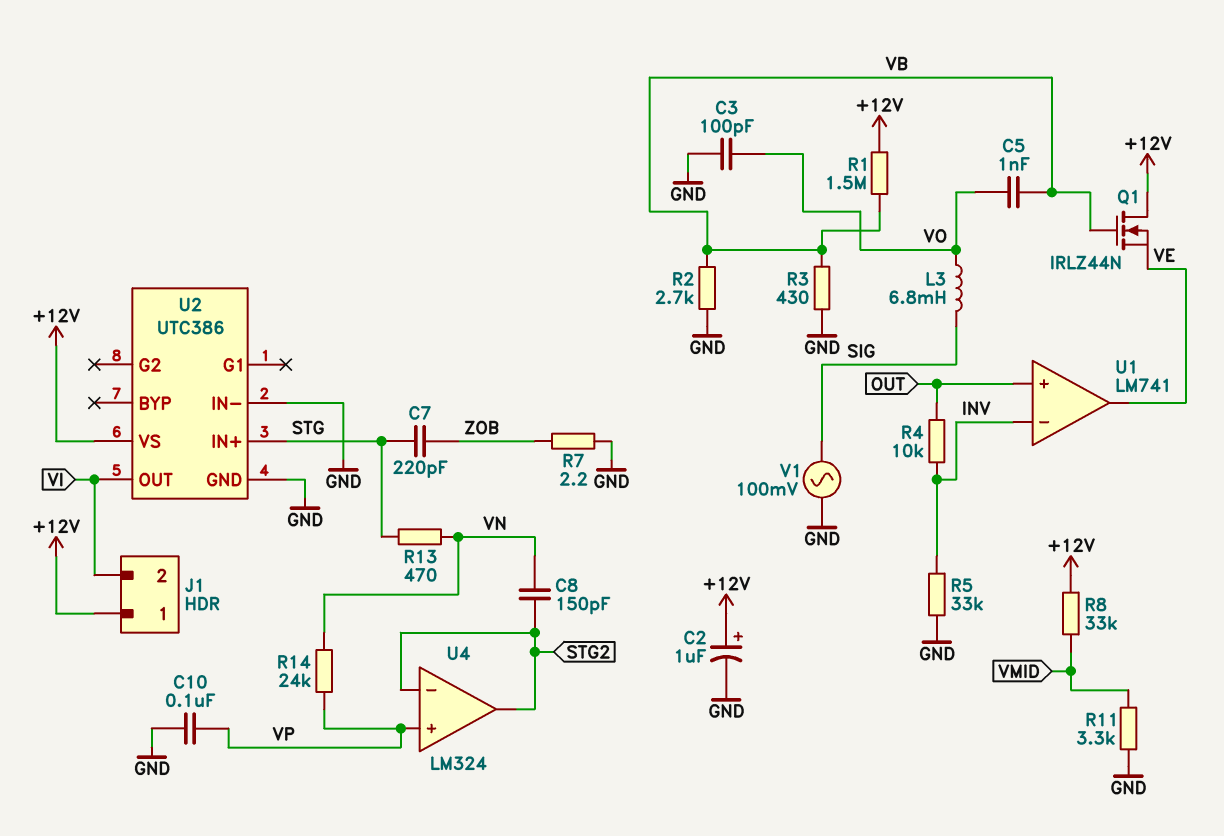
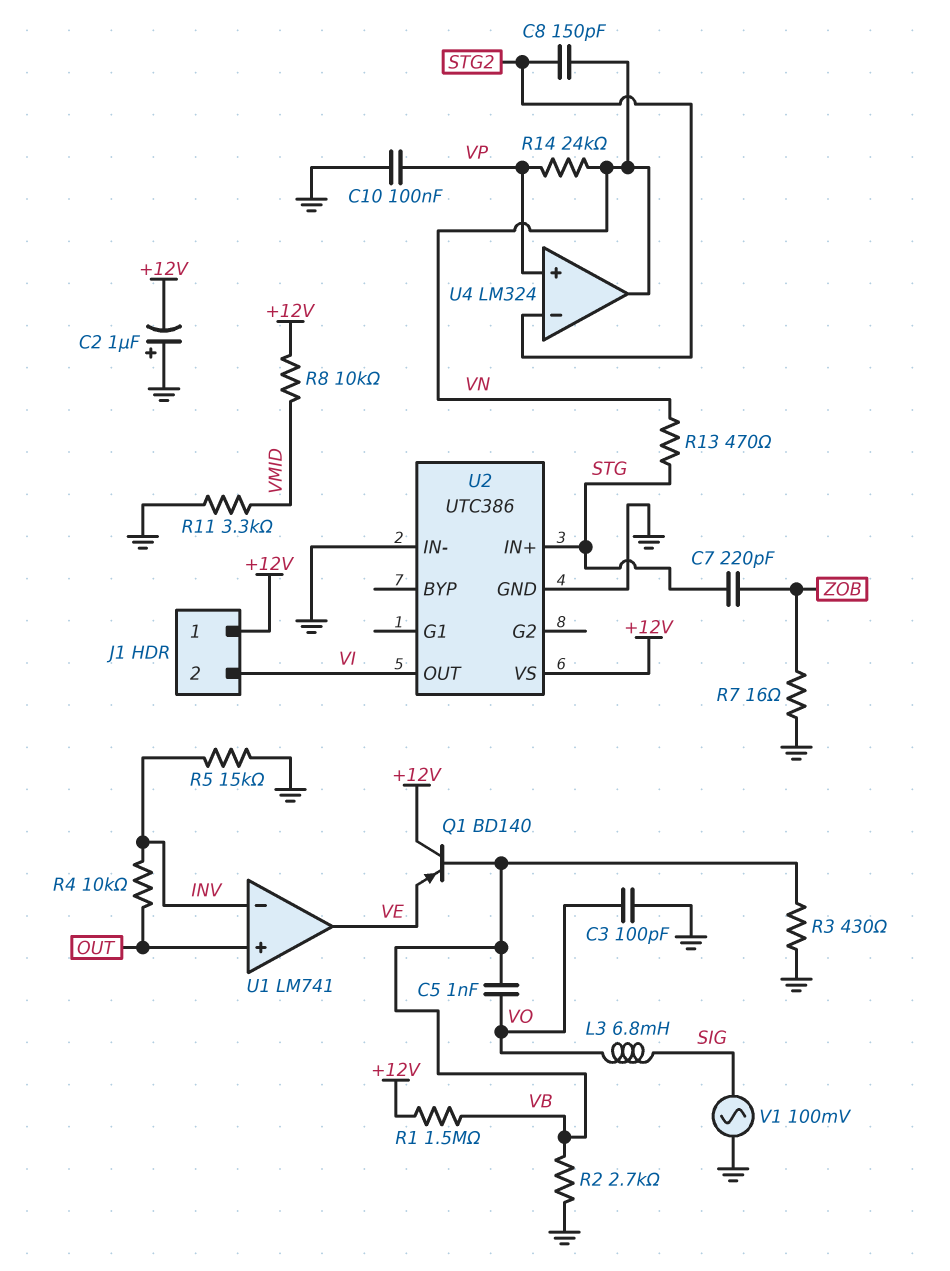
C2: 1uF (plus +12V, minus GND) -> 1uF (plus GND, minus +12V)
Q1: NMOS IRLZ44N (G VB, D +12V, S VE) -> PNP BD140 (B VB, C +12V, E VE)
R5: 33k (GND, INV) -> 15k (GND, INV)
R7: 2.2 (GND, ZOB) -> 16 (GND, ZOB)
R8: 33k (+12V, VMID) -> 10k (+12V, VMID)
U4 pin out: STG2 -> VN

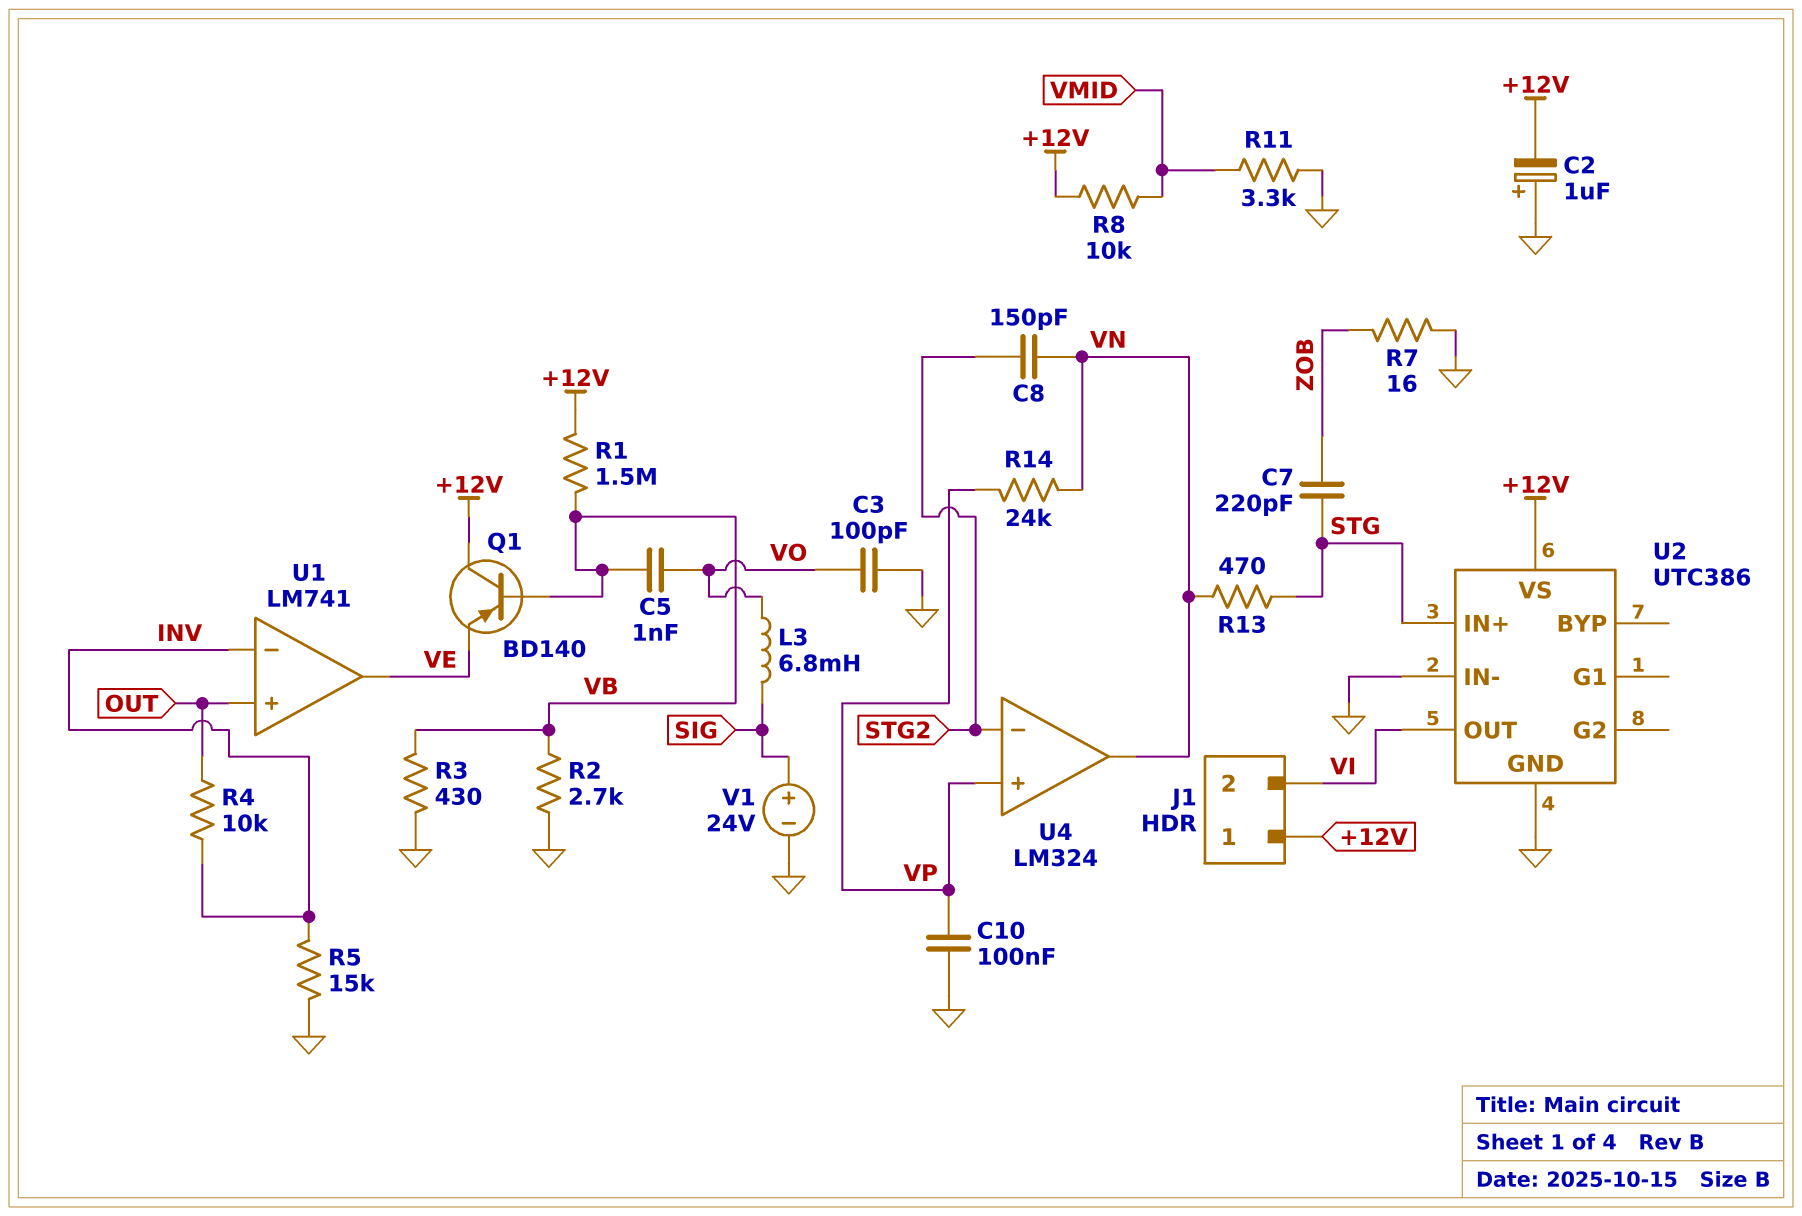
V1: AC 100mV (GND, SIG) -> 24V (plus SIG, minus GND)

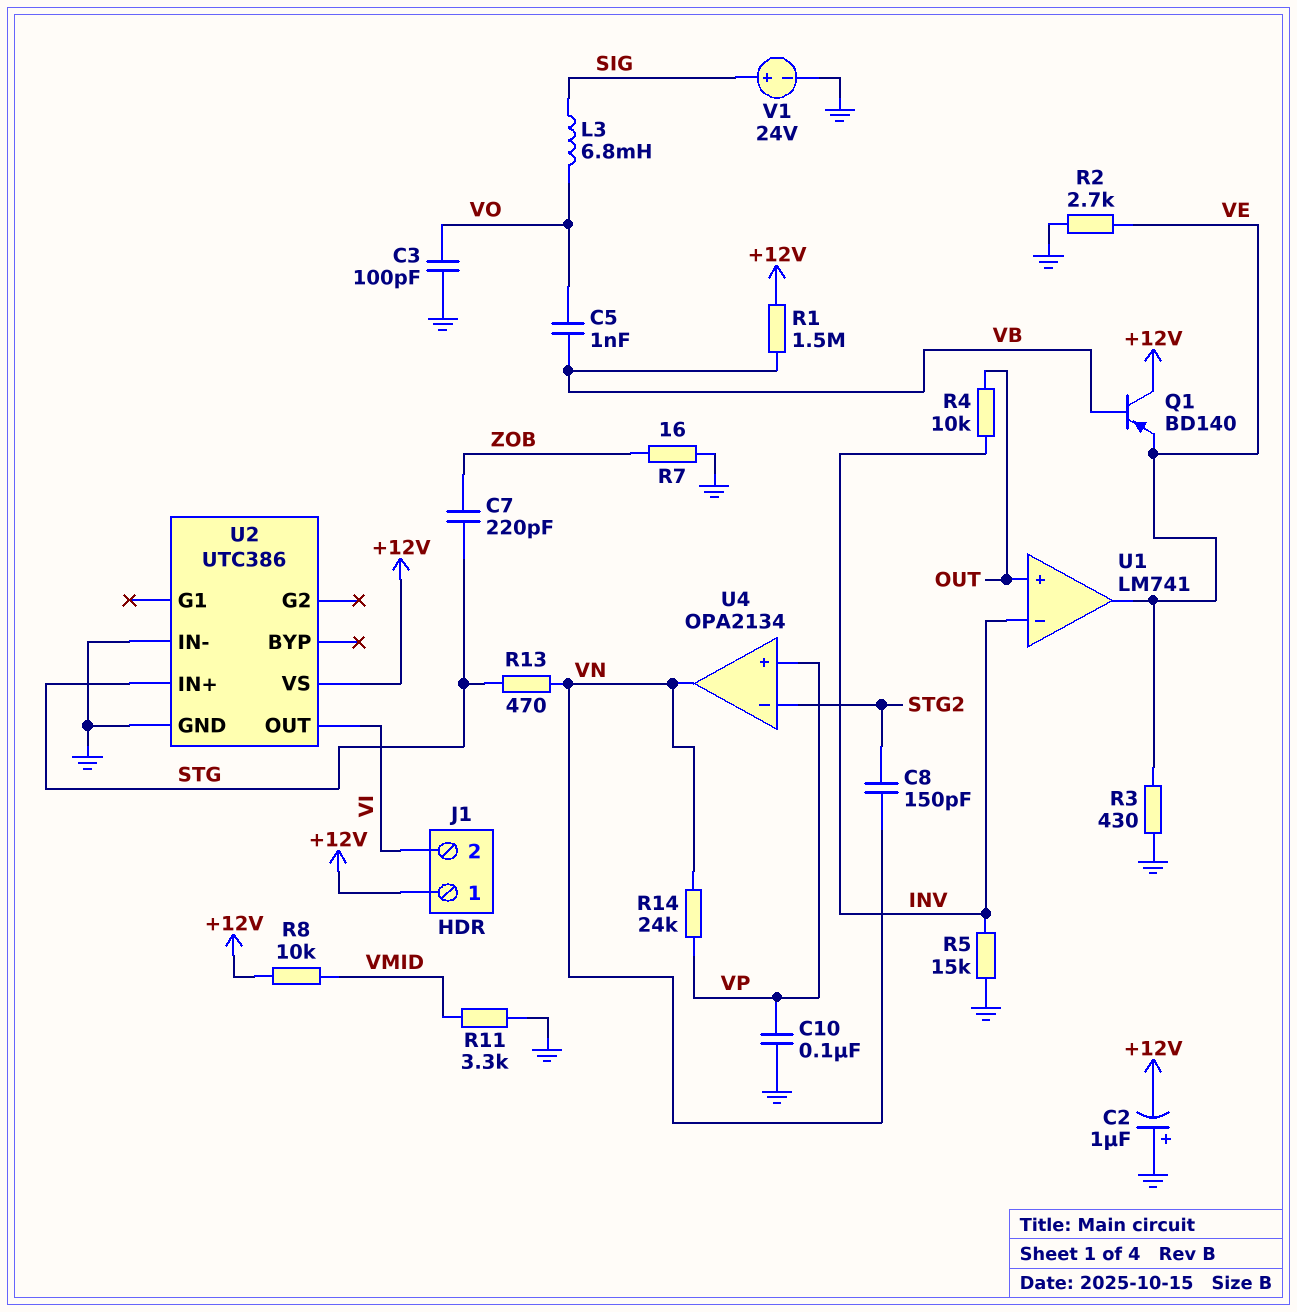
R2: 2.7k (GND, VB) -> 2.7k (GND, VE)
R3: 430 (GND, VB) -> 430 (GND, VE)
U4: LM324 -> OPA2134

